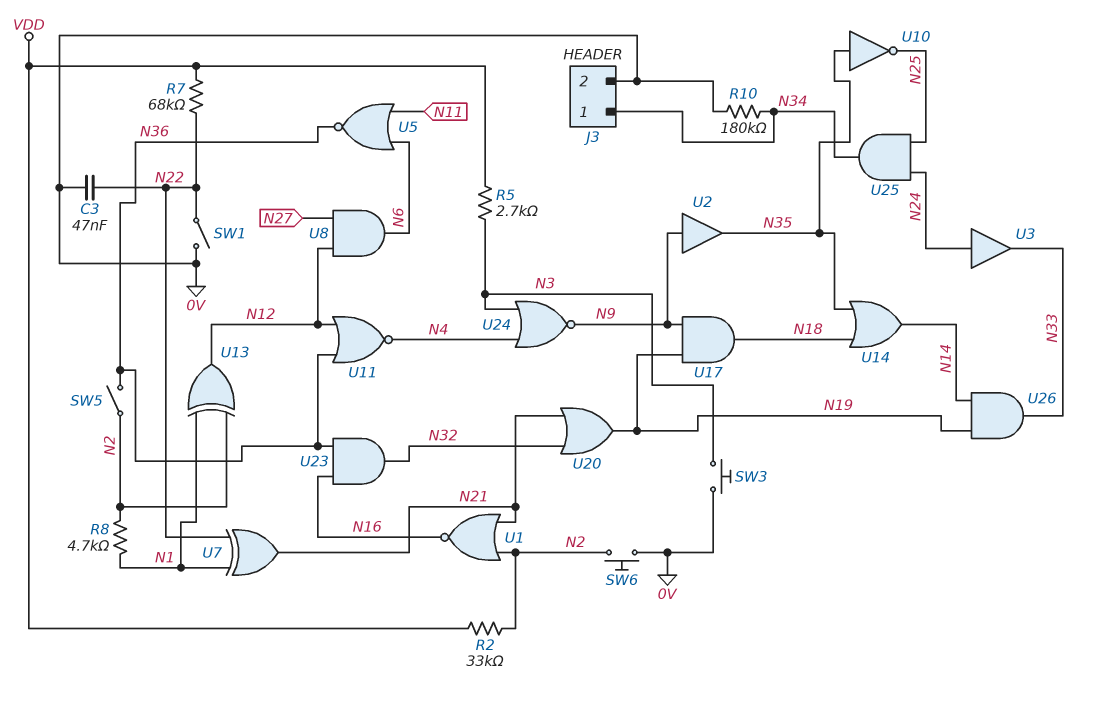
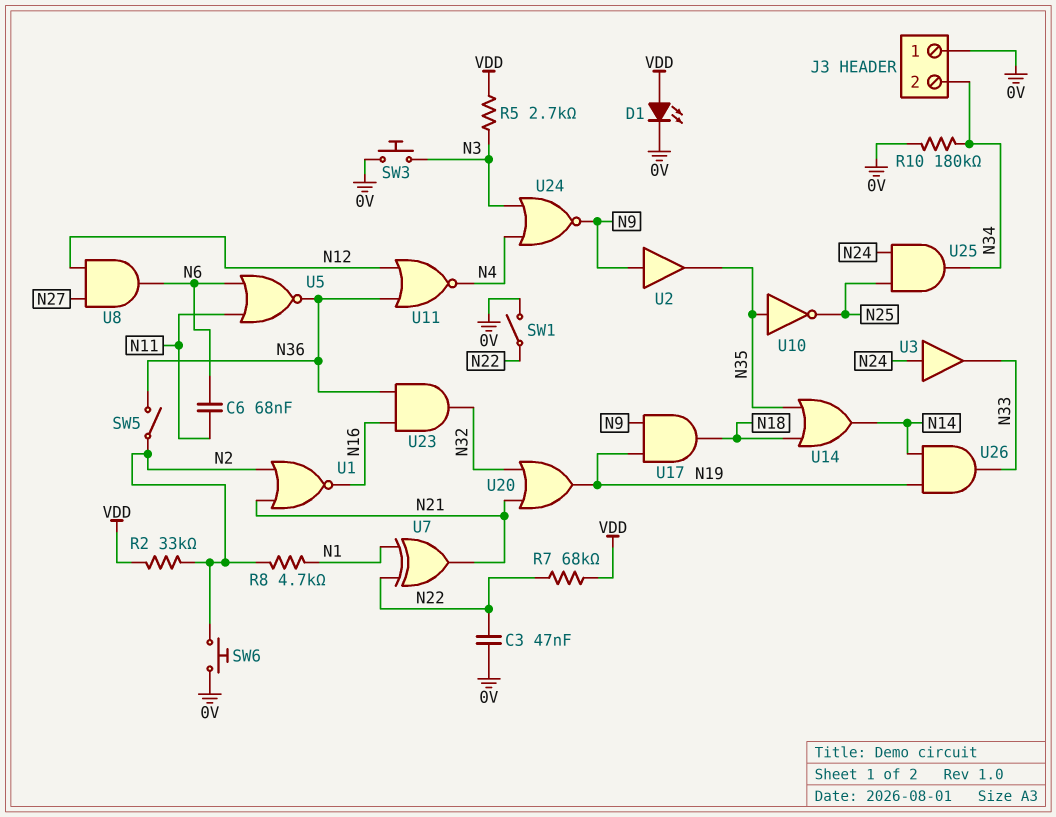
C6: none -> 68nF (N6, N11)
D1: none -> LED (A VDD, K 0V)
J3 pin 1: N34 -> 0V
J3 pin 2: 0V -> N34
U13: XOR (in N1, in N2, out N12) -> none

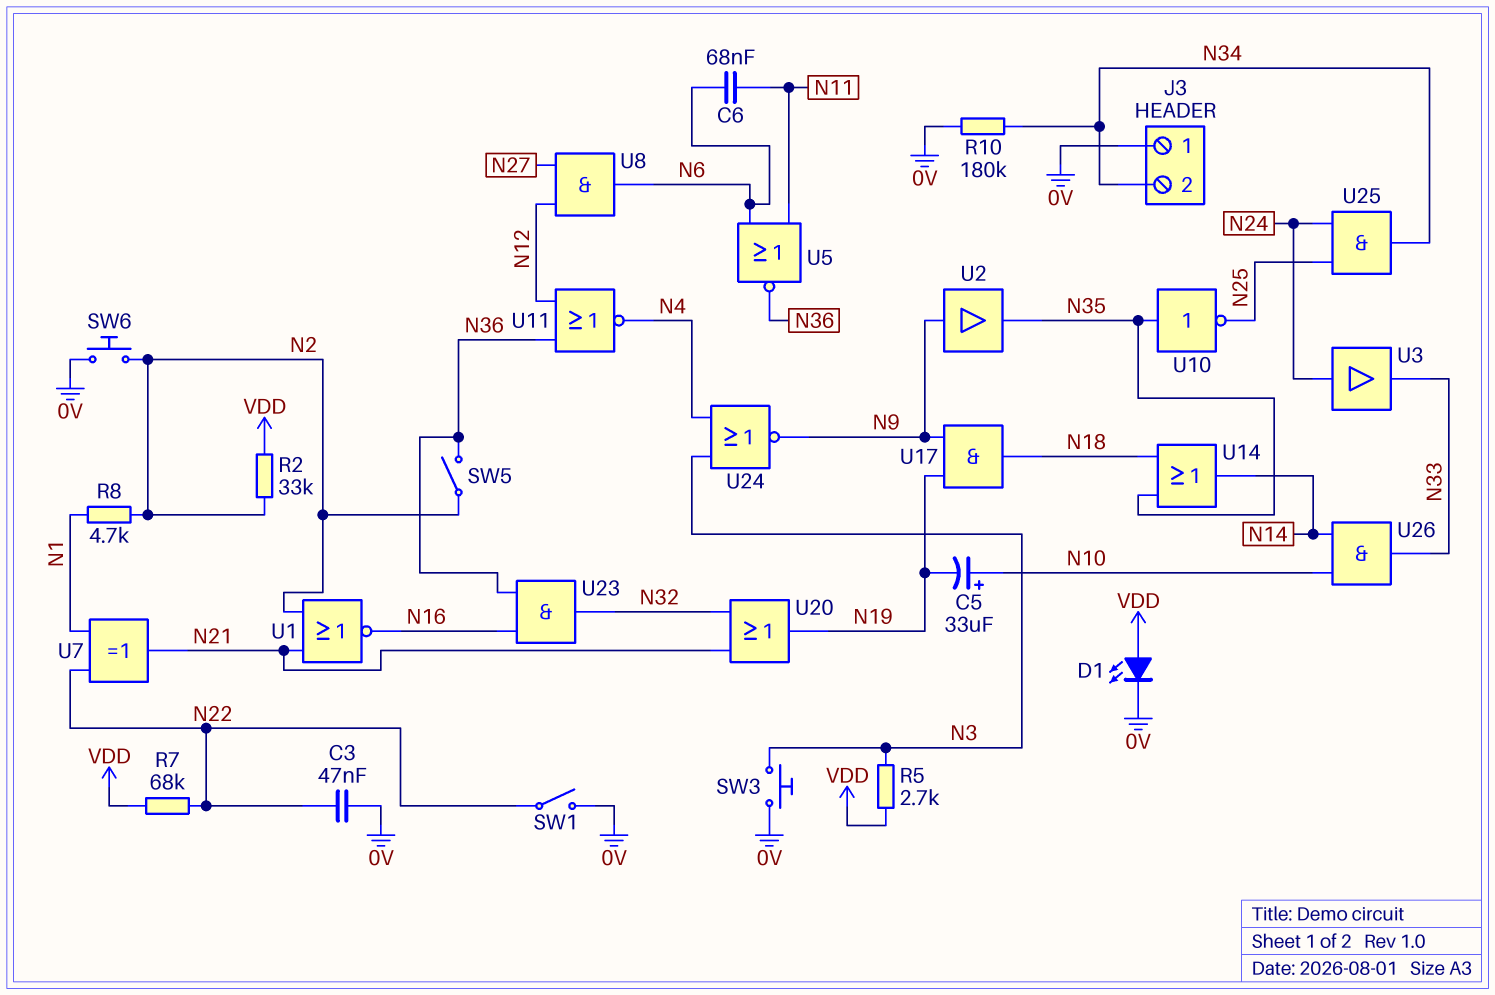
C5: none -> 33uF (plus N10, minus N19)
U26: AND (in N14, in N19, out N33) -> AND (in N10, in N14, out N33)

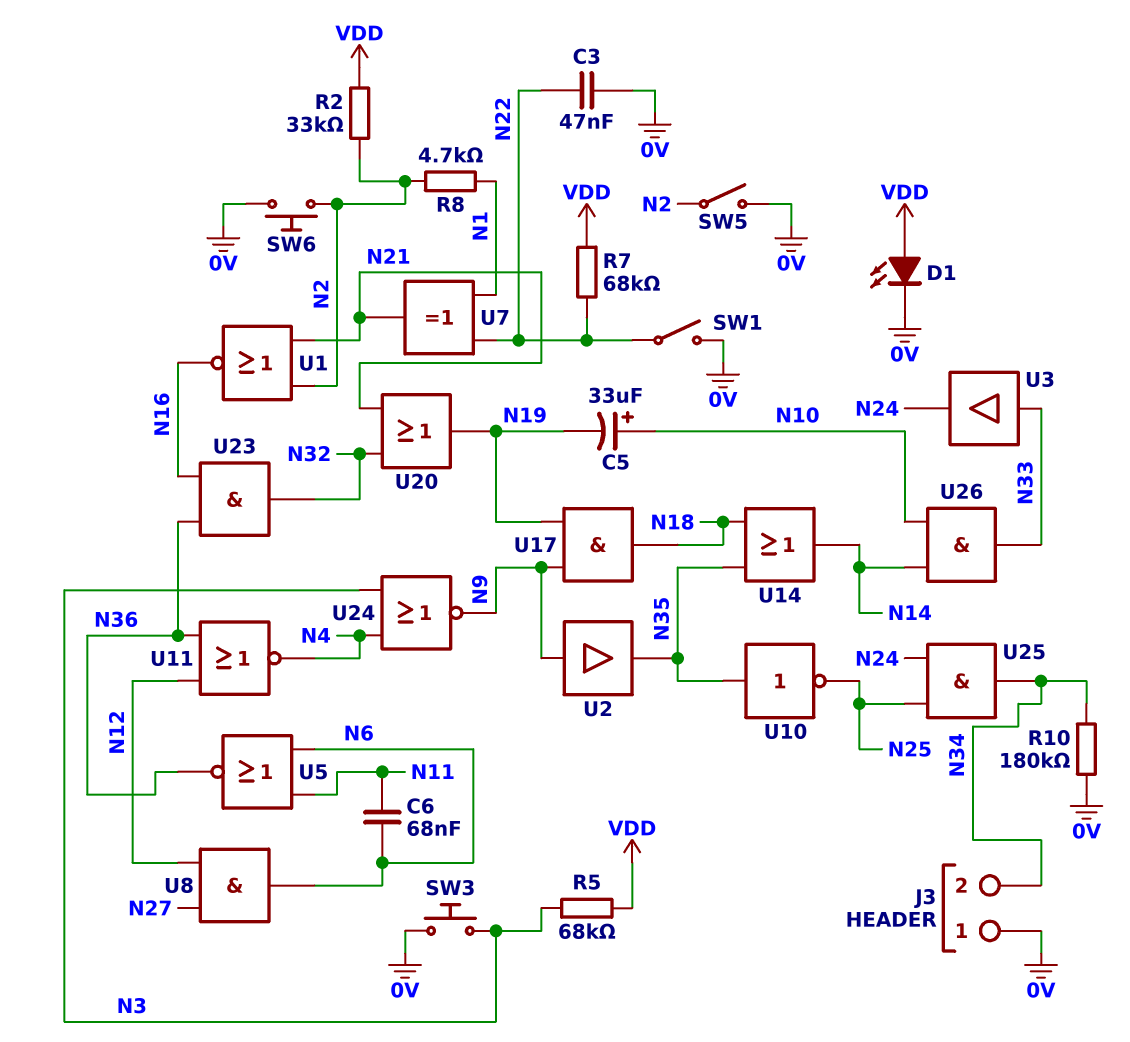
R5: 2.7k (N3, VDD) -> 68k (N3, VDD)
SW5: switch (N2, N36) -> switch (0V, N2)
U3: buffer (in N24, out N33) -> buffer (in N33, out N24)

